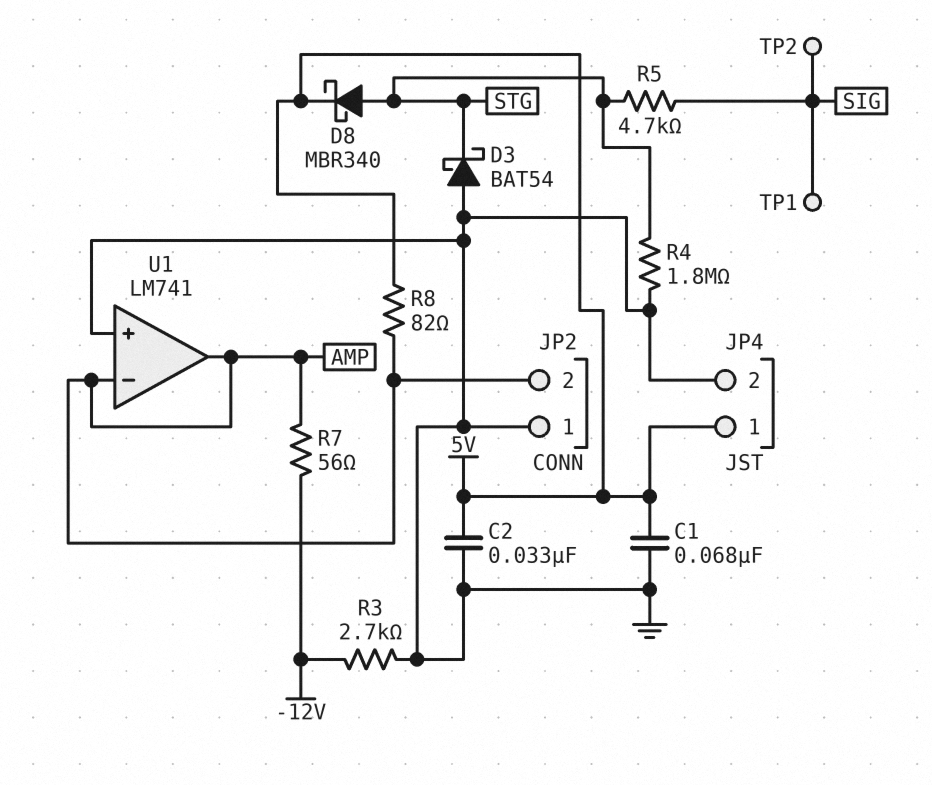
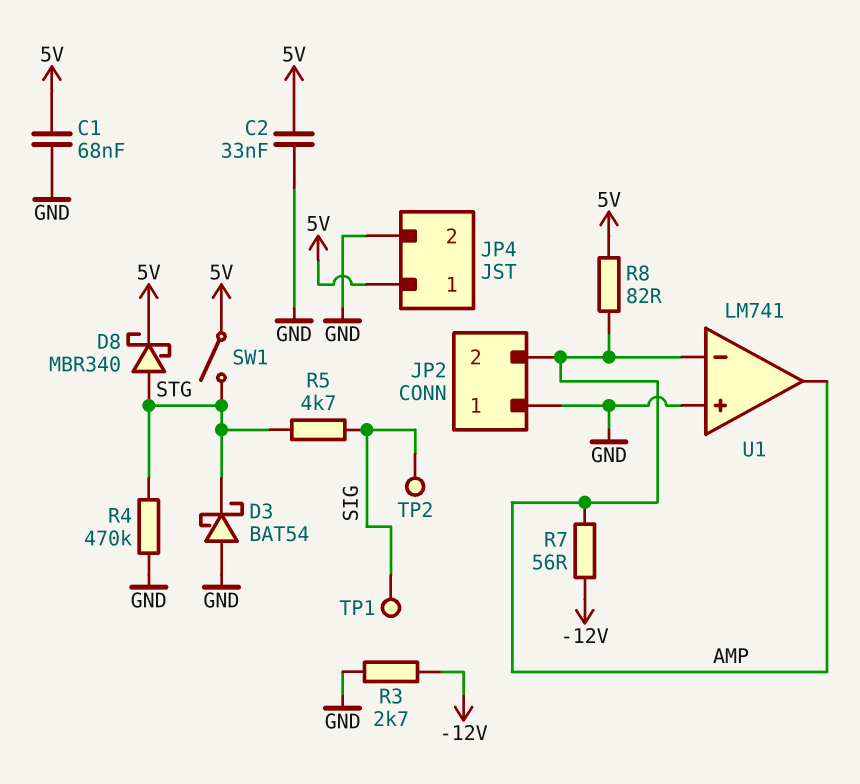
R4: 1.8M (GND, STG) -> 470k (GND, STG)
SW1: none -> switch (5V, STG)

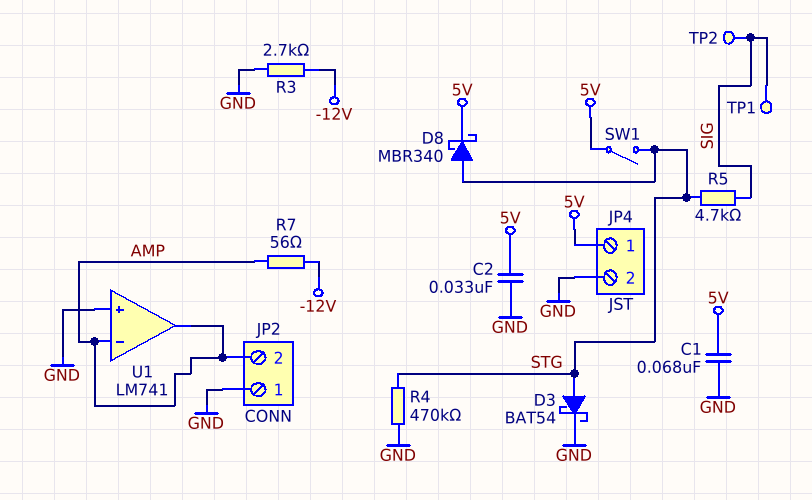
D3: schottky BAT54 (A GND, K STG) -> schottky BAT54 (A STG, K GND)
R8: 82 (5V, AMP) -> none

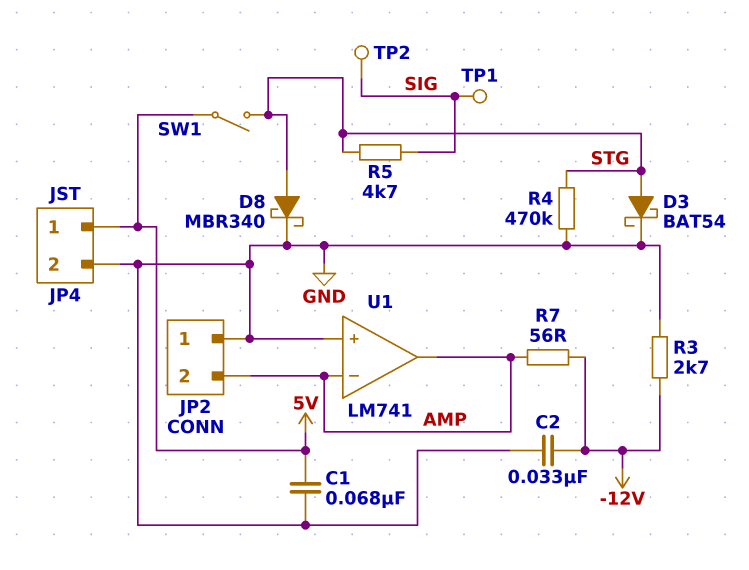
C2: 33nF (5V, GND) -> 33nF (-12V, GND)
D8: schottky MBR340 (A STG, K 5V) -> schottky MBR340 (A STG, K GND)

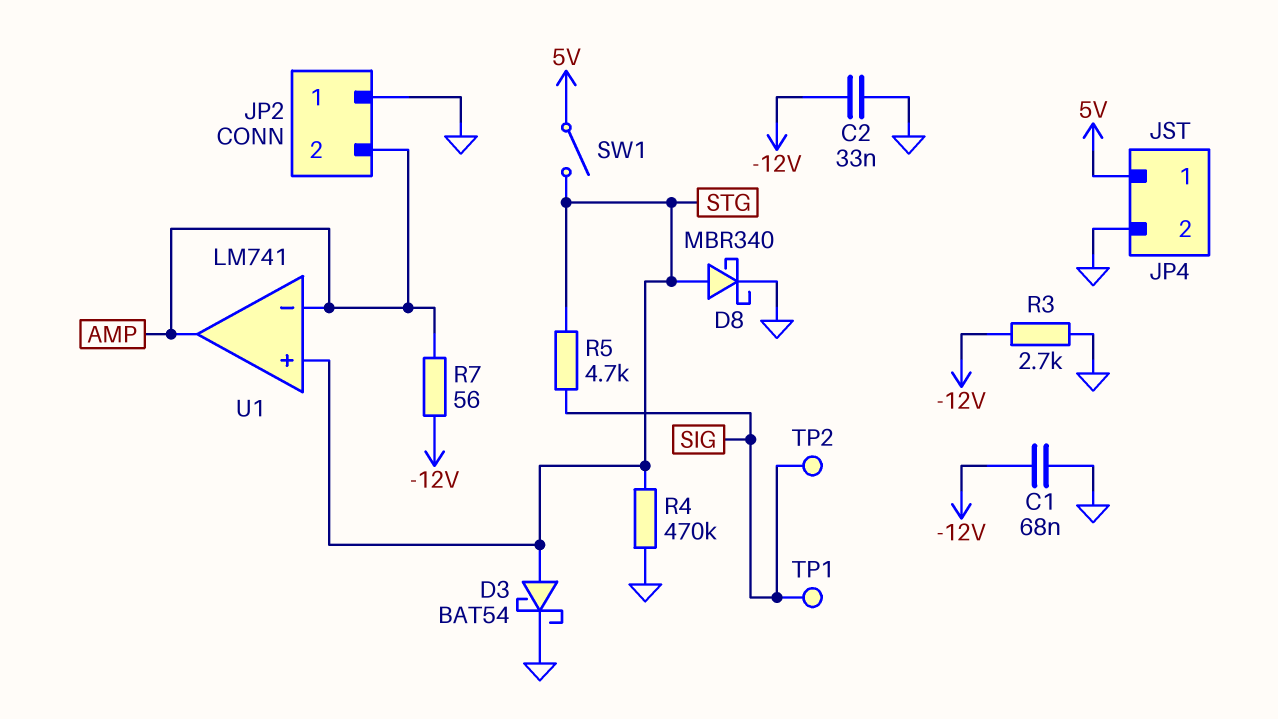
C1: 68nF (5V, GND) -> 68nF (-12V, GND)
U1 pin in+: GND -> STG

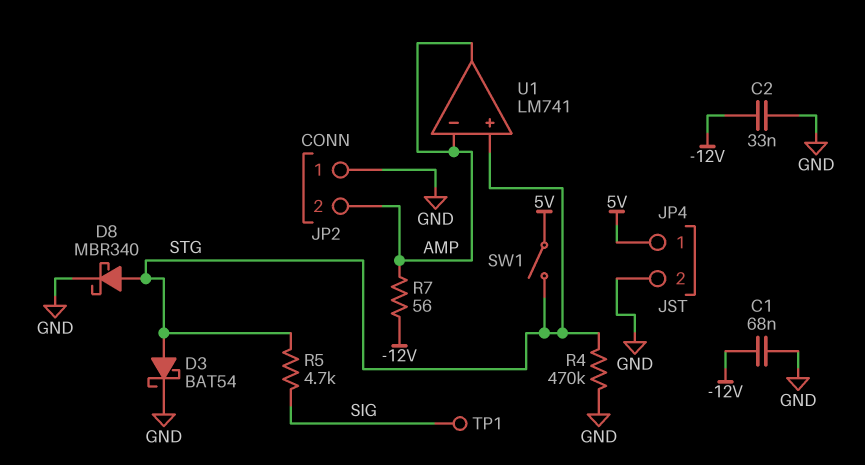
R3: 2.7k (-12V, GND) -> none
TP2: test point (SIG) -> none

